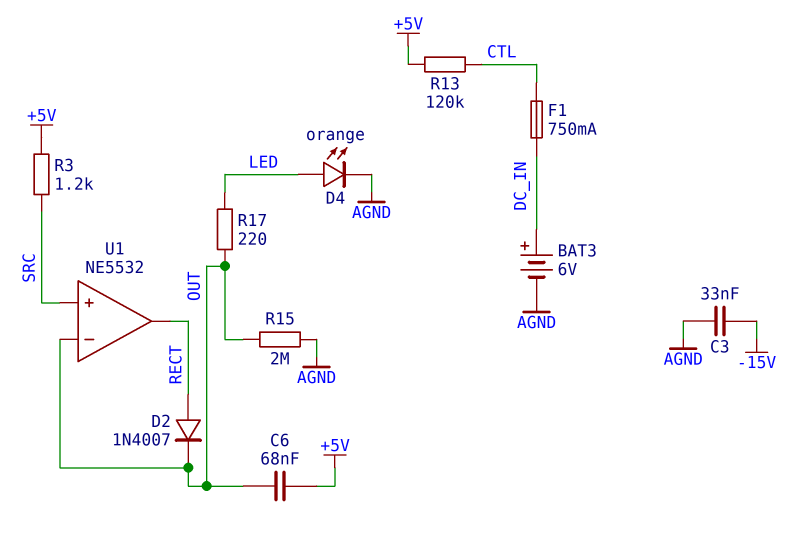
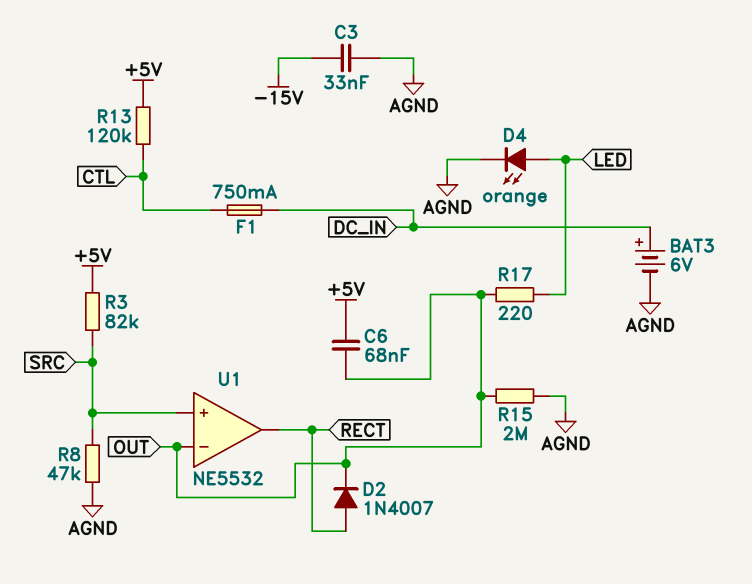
R3: 1.2k (+5V, SRC) -> 82k (+5V, SRC)
R8: none -> 47k (AGND, SRC)

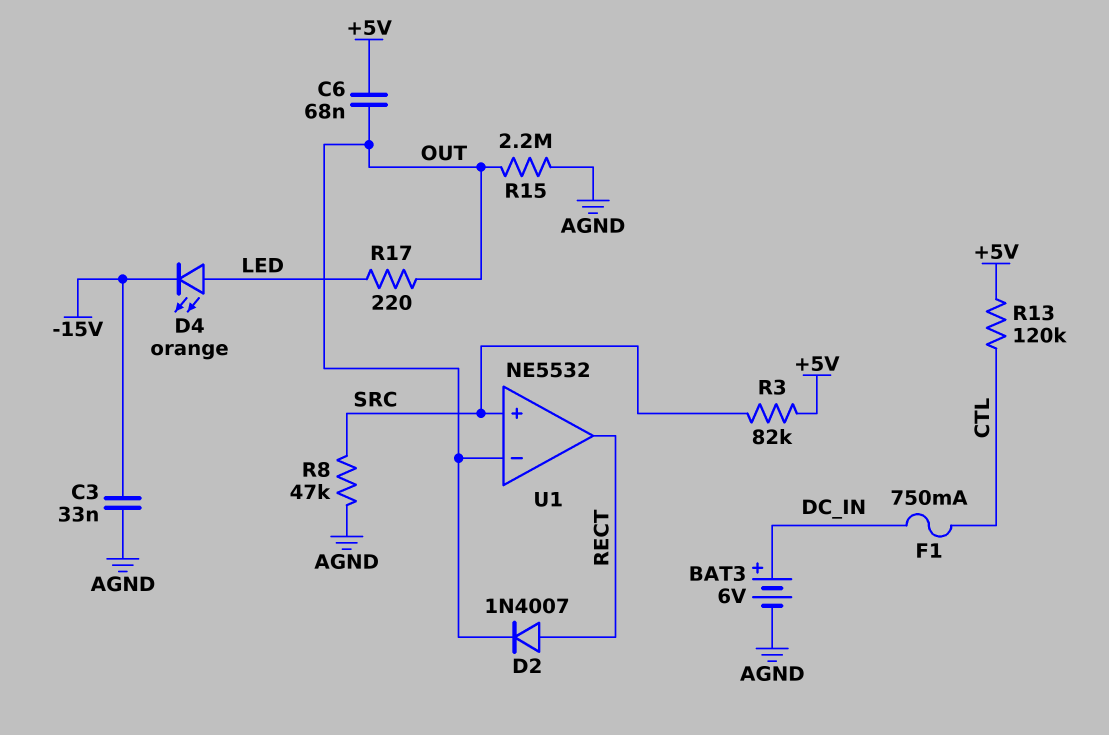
D4: LED orange (A LED, K AGND) -> LED orange (A LED, K -15V)
R15: 2M (AGND, OUT) -> 2.2M (AGND, OUT)

